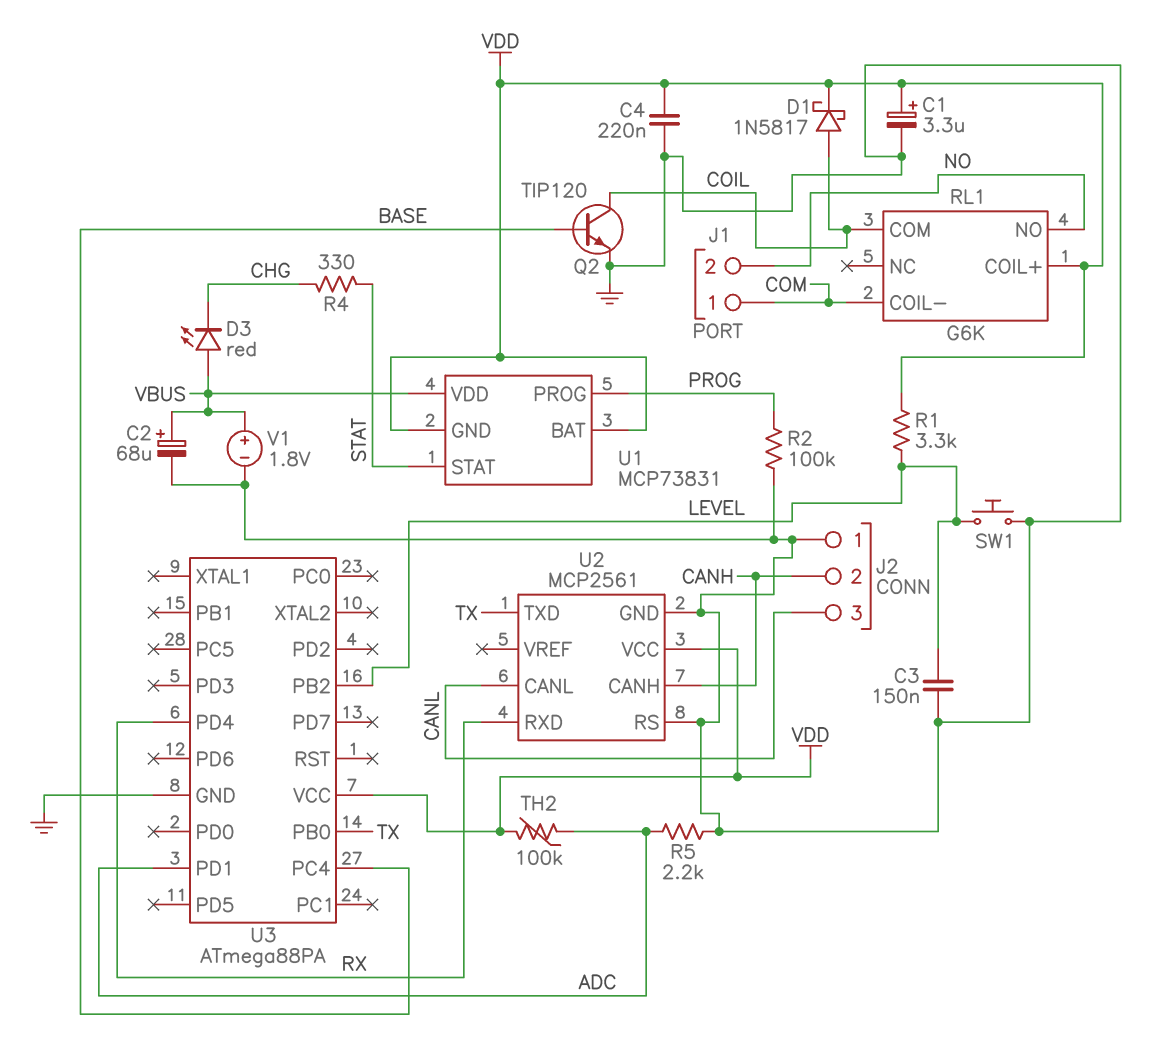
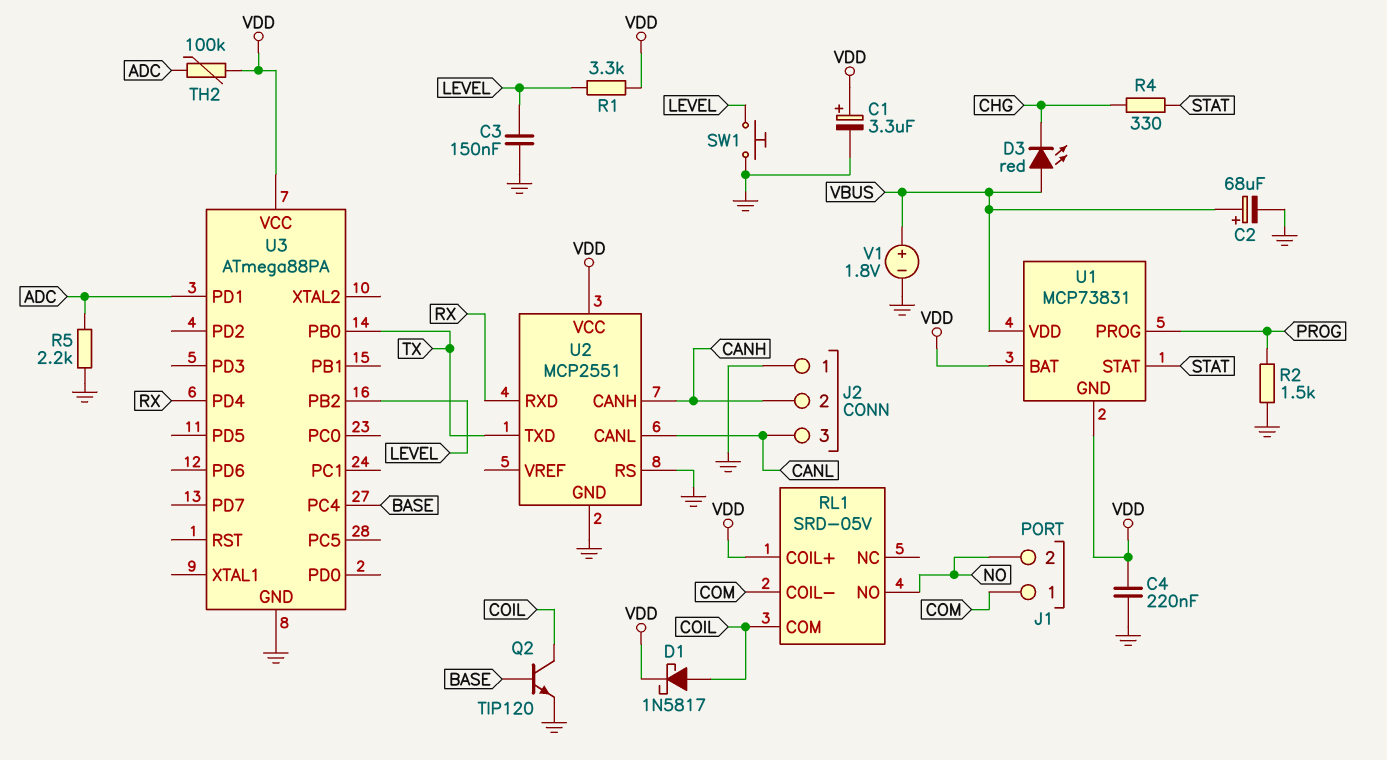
R2: 100k (GND, PROG) -> 1.5k (GND, PROG)
RL1: G6K -> SRD-05V
U2: MCP2561 -> MCP2551

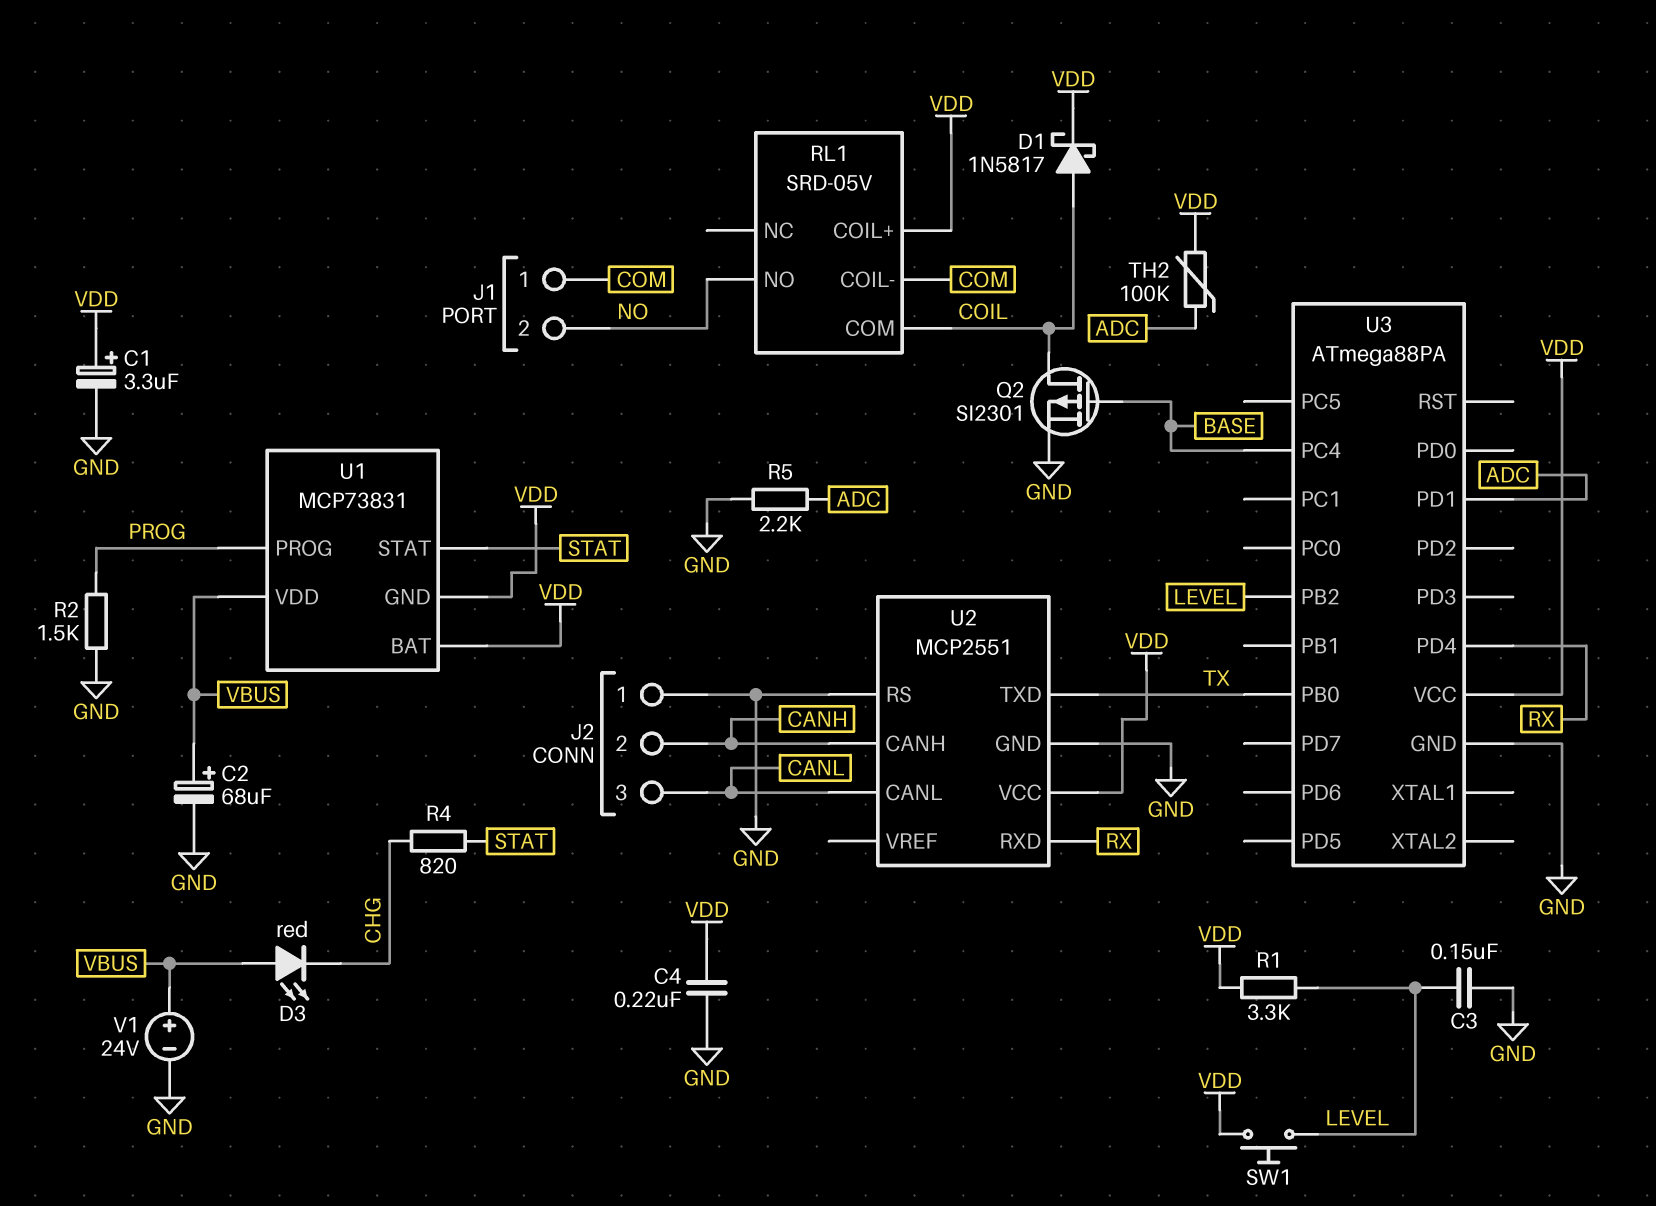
Q2: NPN TIP120 (B BASE, C COIL, E GND) -> PMOS SI2301 (G BASE, D COIL, S GND)
R4: 330 (CHG, STAT) -> 820 (CHG, STAT)
SW1: button (GND, LEVEL) -> button (LEVEL, VDD)
V1: 1.8V (plus VBUS, minus GND) -> 24V (plus VBUS, minus GND)

